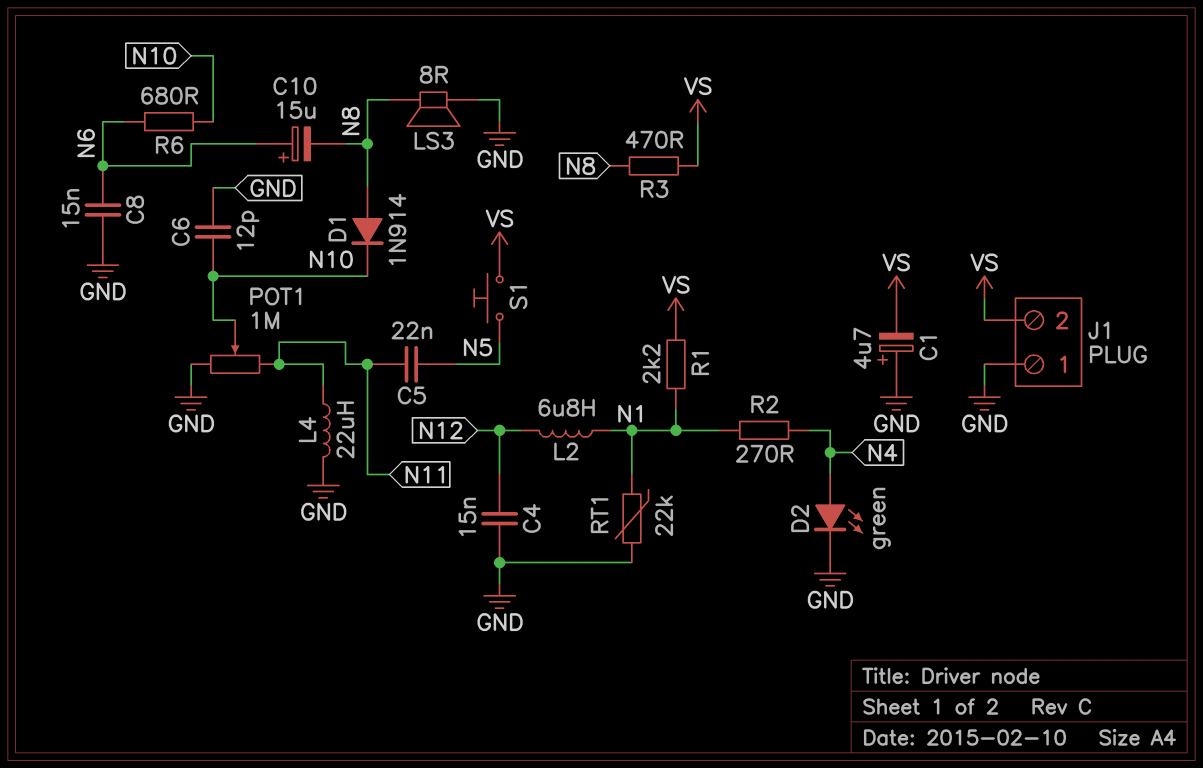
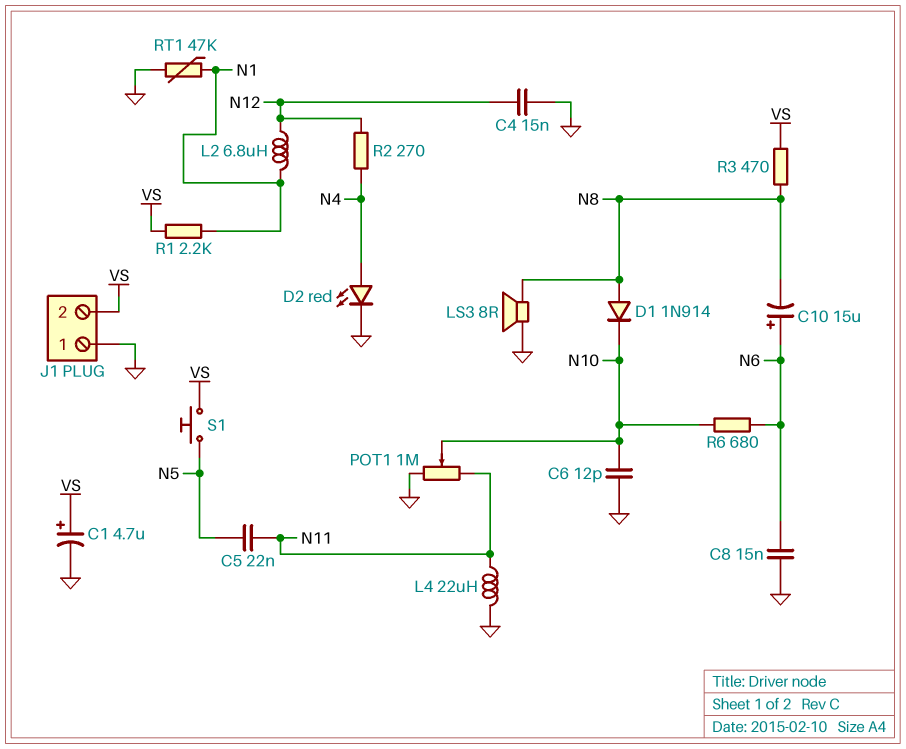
C1: 4.7uF (plus GND, minus VS) -> 4.7uF (plus VS, minus GND)
D2: LED green (A N4, K GND) -> LED red (A N4, K GND)
R2: 270 (N1, N4) -> 270 (N4, N12)
RT1: 22k (GND, N1) -> 47k (GND, N1)

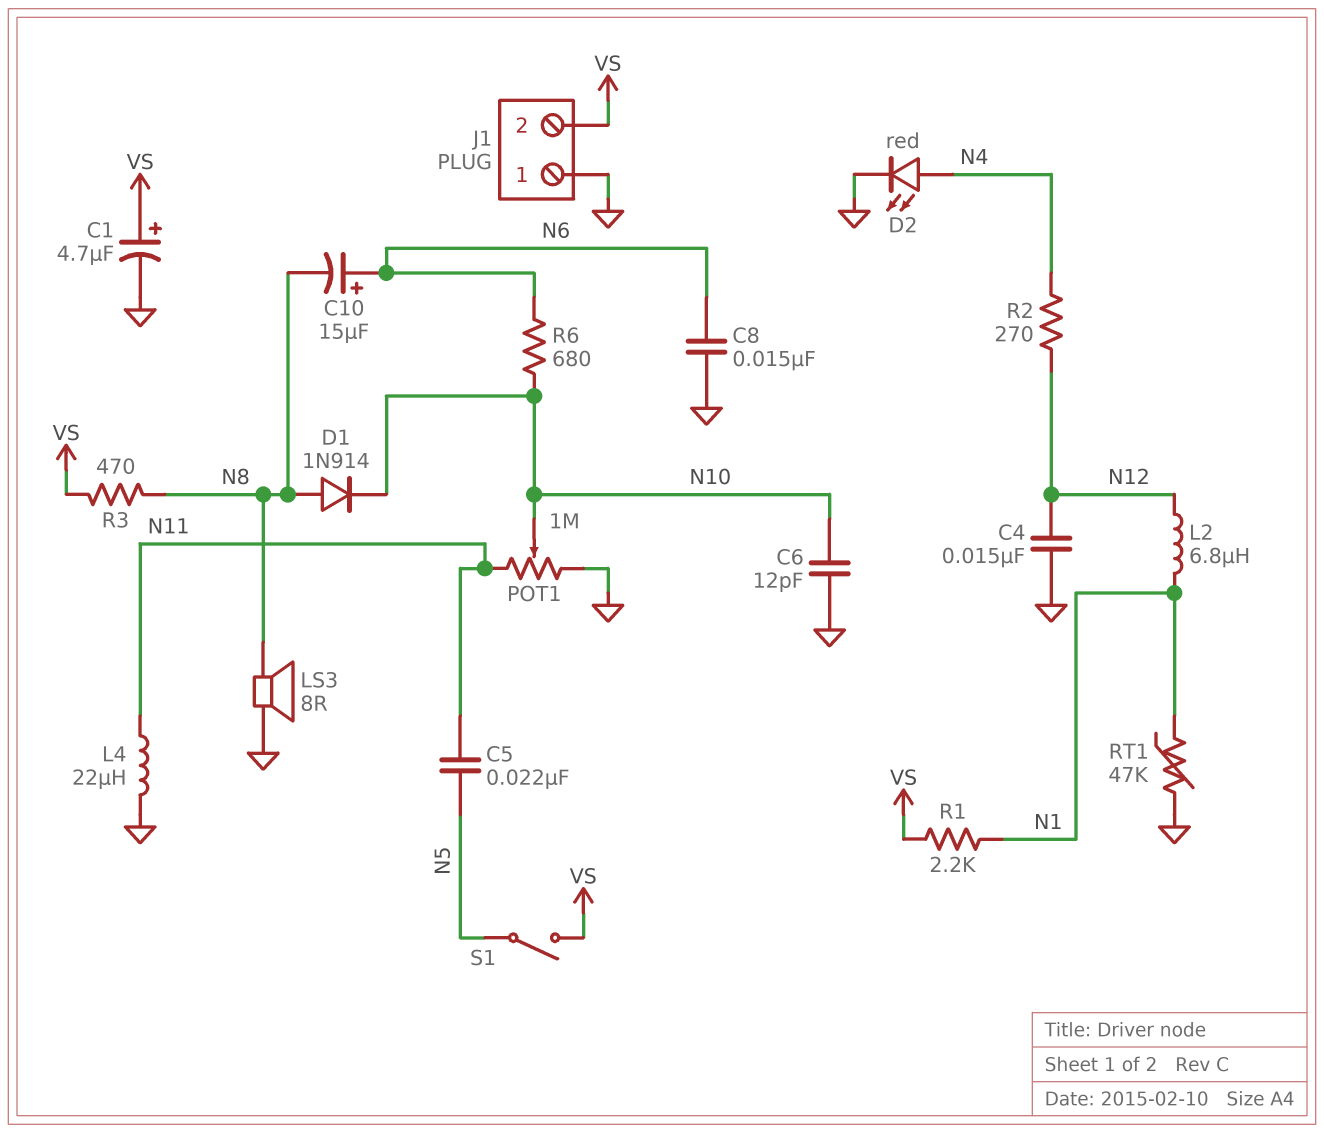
S1: button (N5, VS) -> switch (N5, VS)

